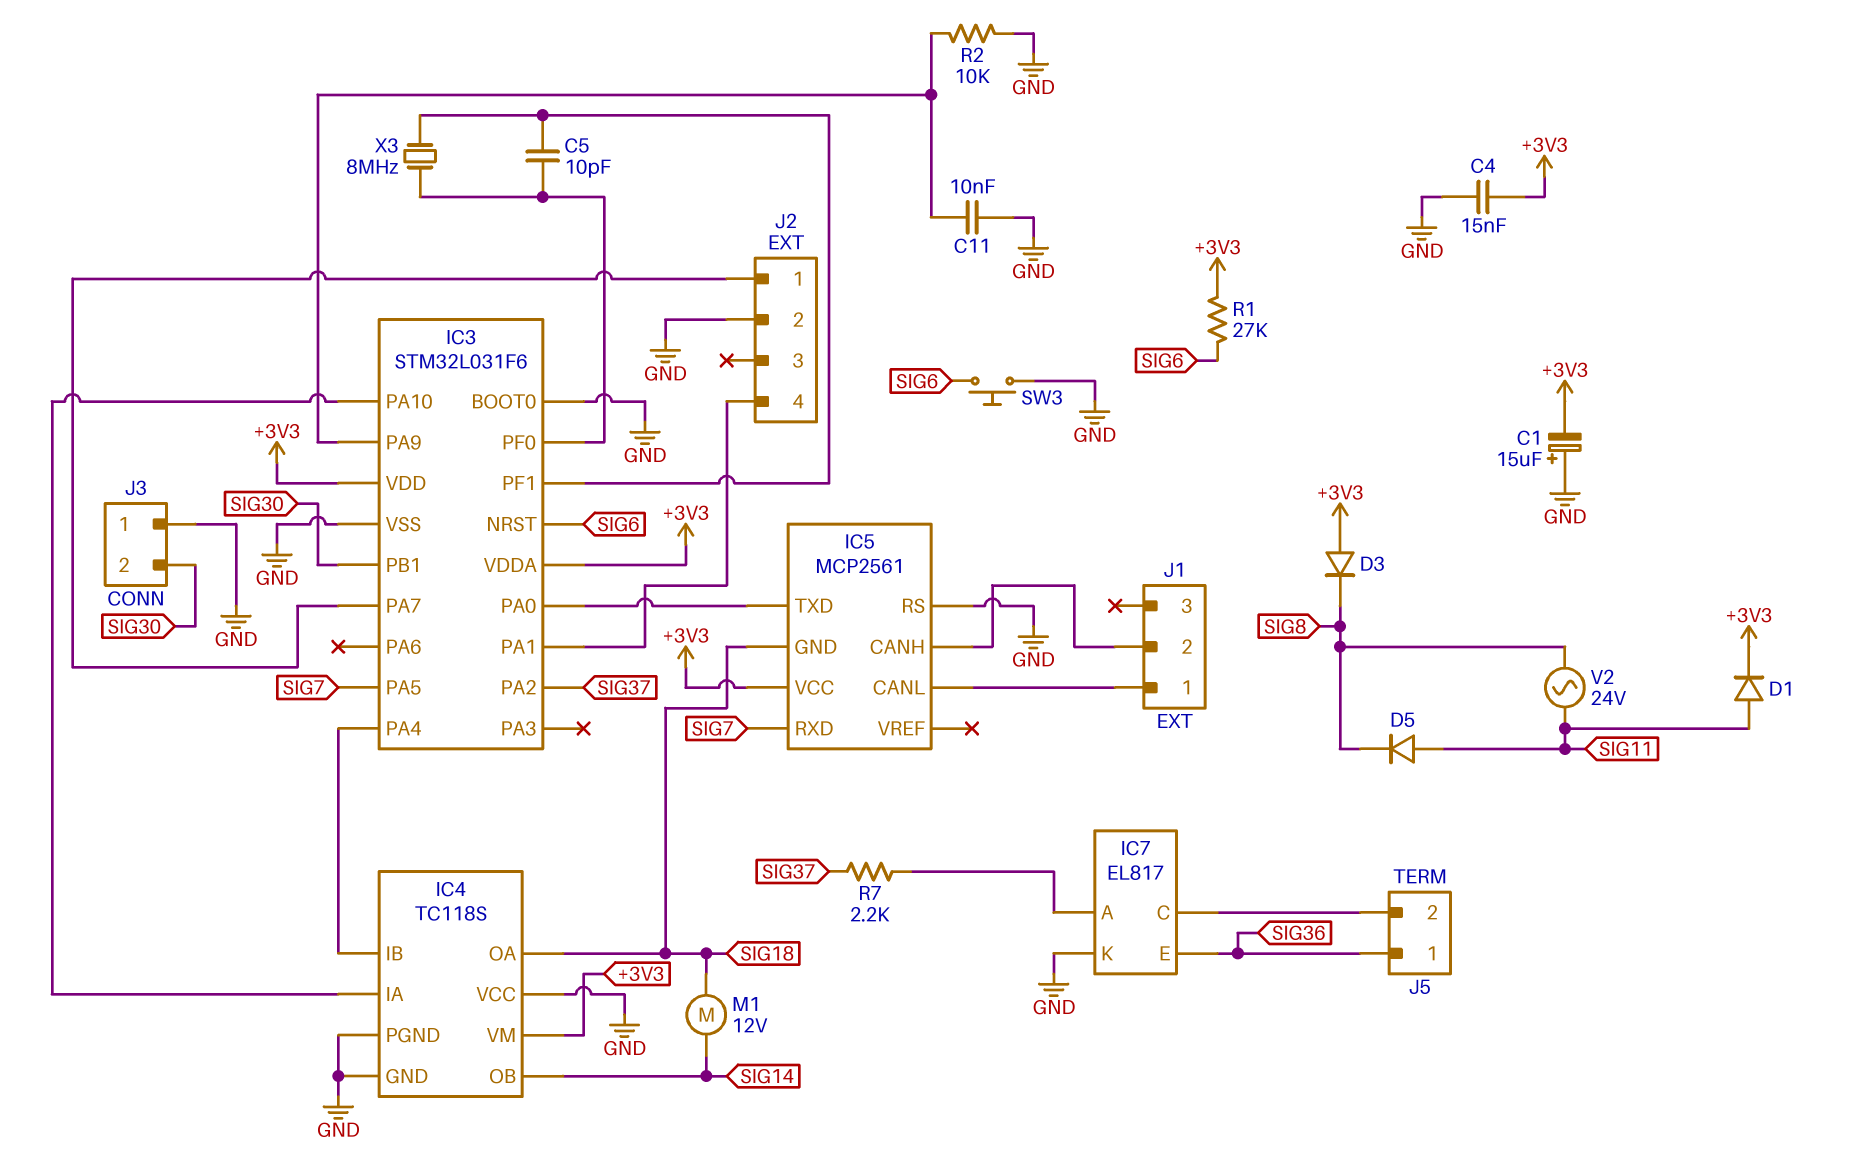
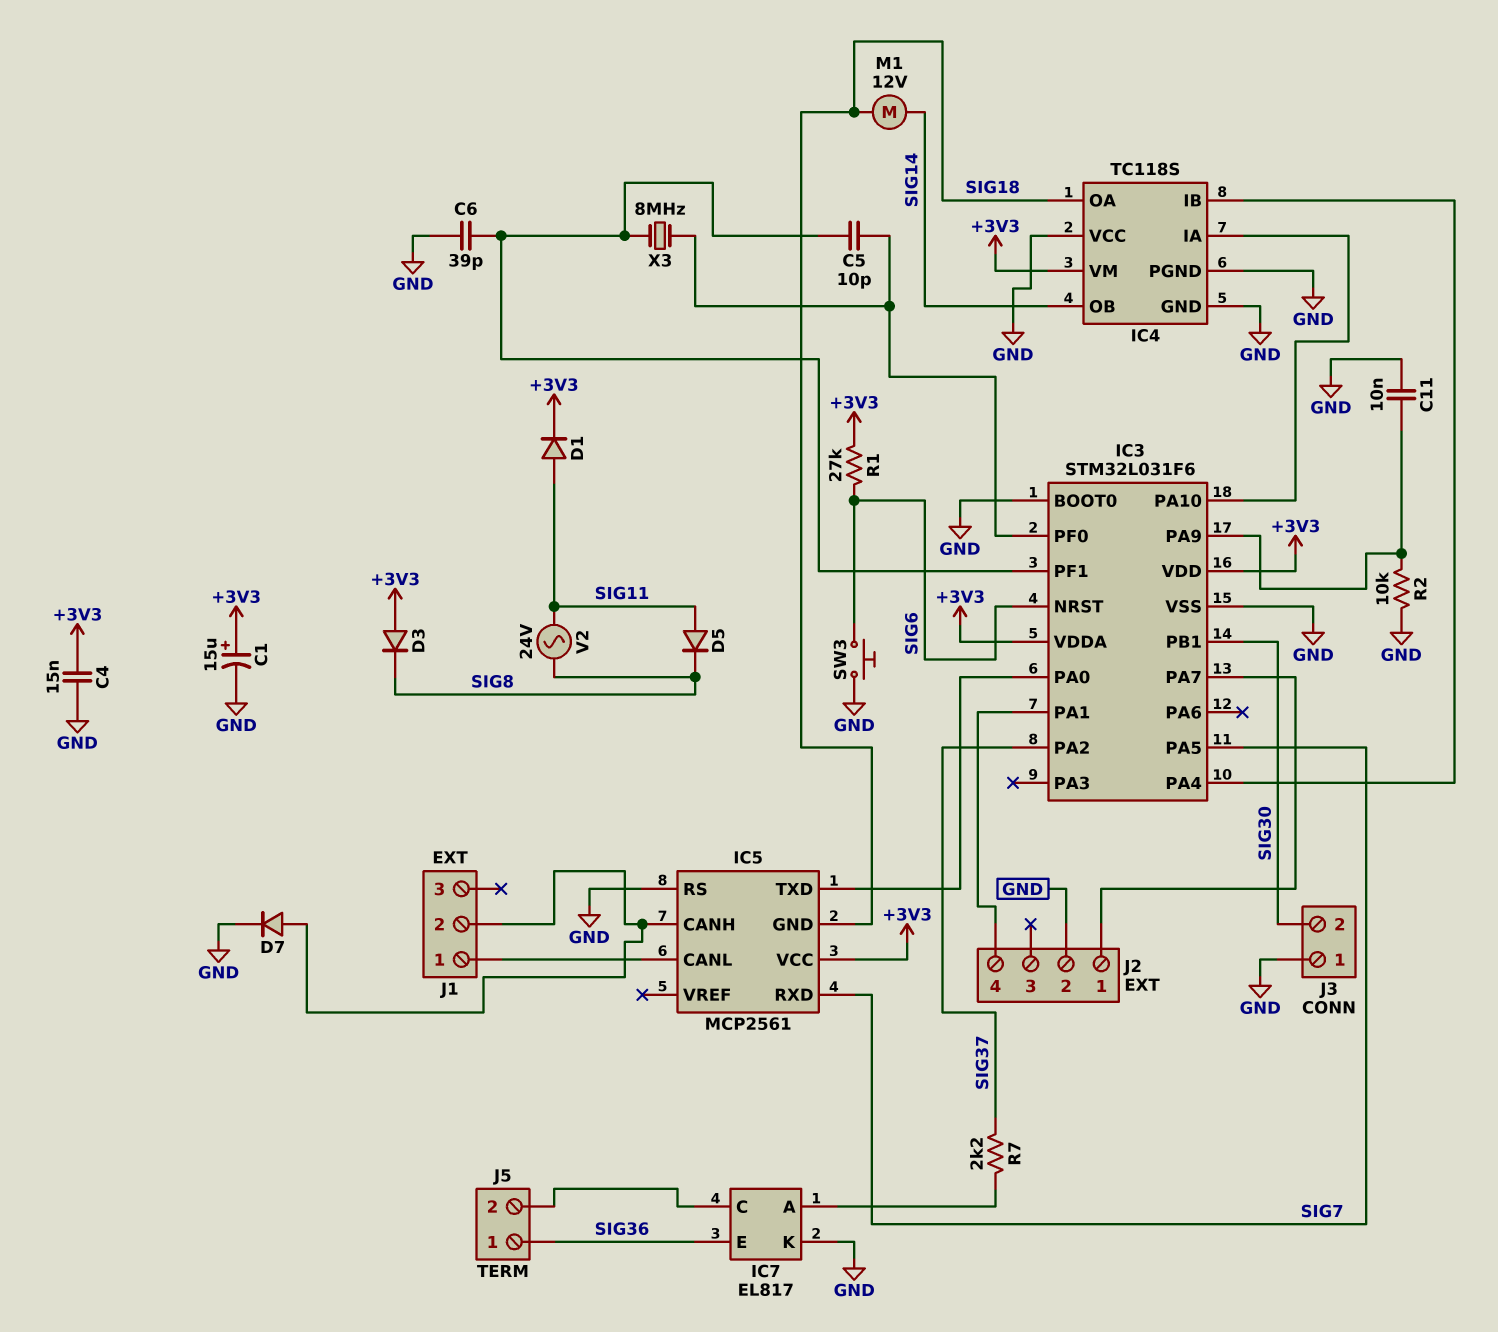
C1: 15uF (plus GND, minus +3V3) -> 15uF (plus +3V3, minus GND)
C6: none -> 39pF (GND, IC3/PF1)
D7: none -> diode (A IC5/CANH, K GND)

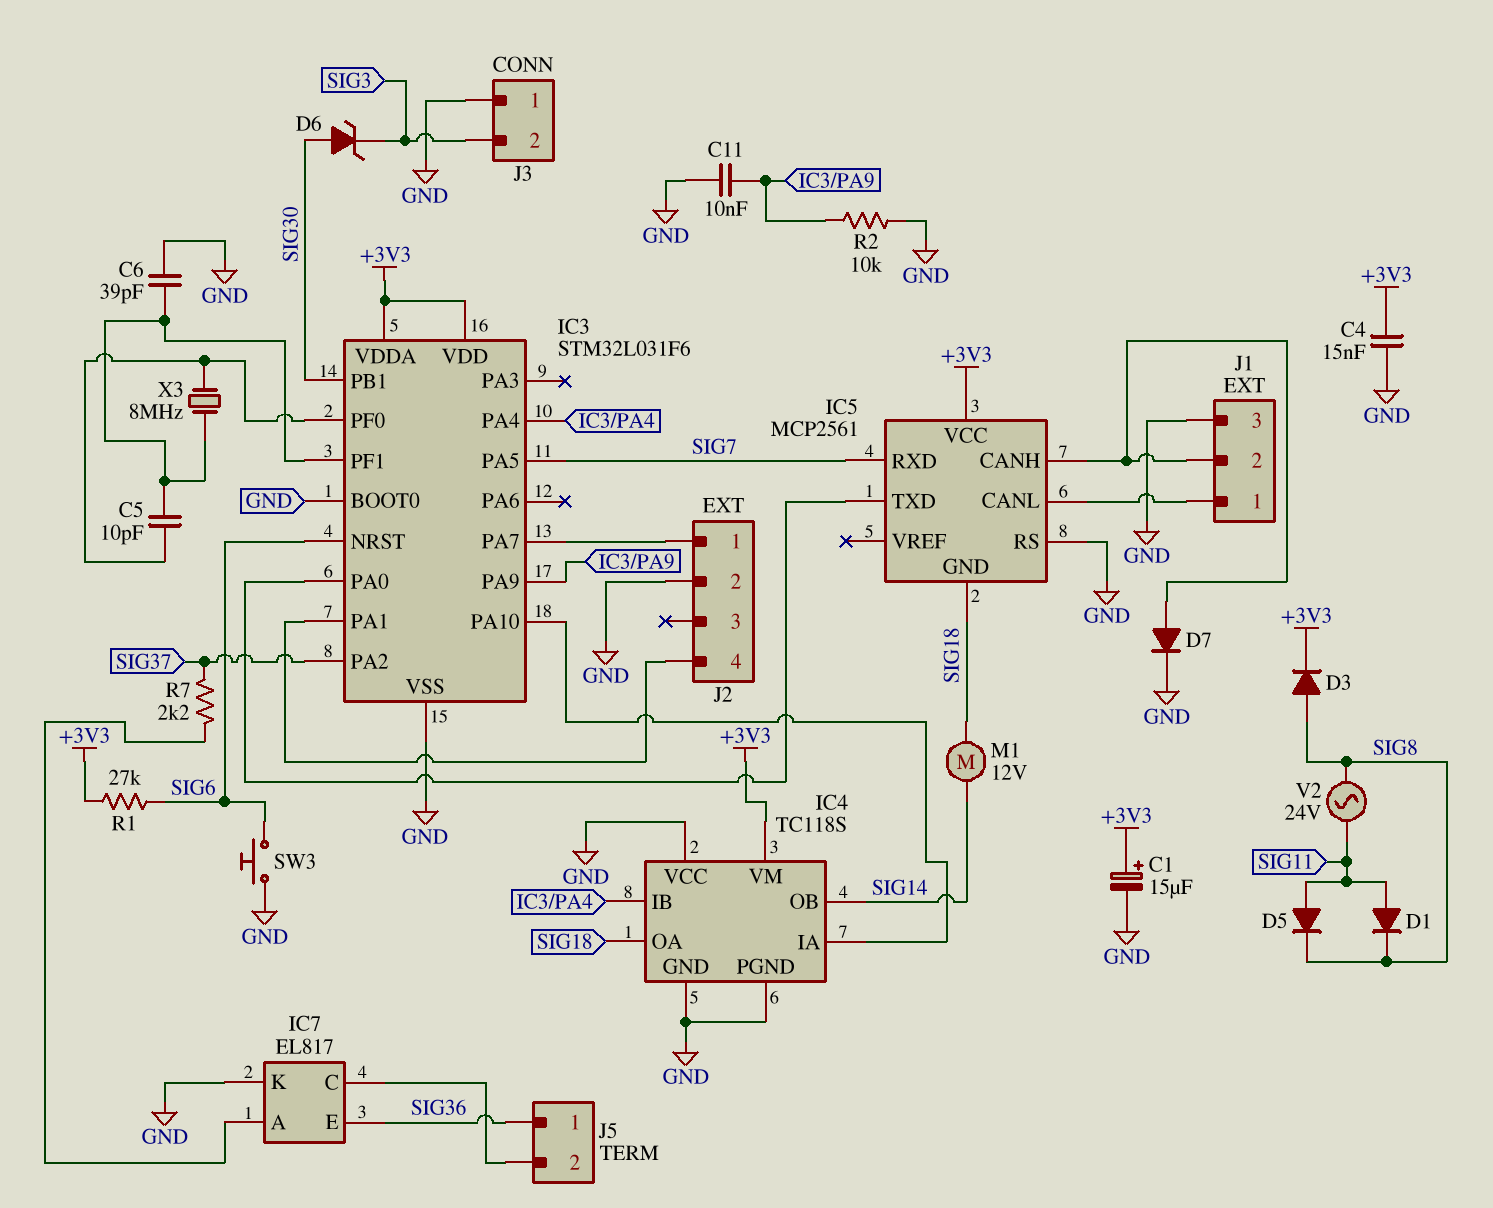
D1: diode (A SIG11, K +3V3) -> diode (A SIG11, K SIG8)
D3: diode (A +3V3, K SIG8) -> diode (A SIG8, K +3V3)
D6: none -> zener (A SIG30, K SIG3)
J1 pin 3: none -> GND
J3 pin 2: SIG30 -> SIG3

